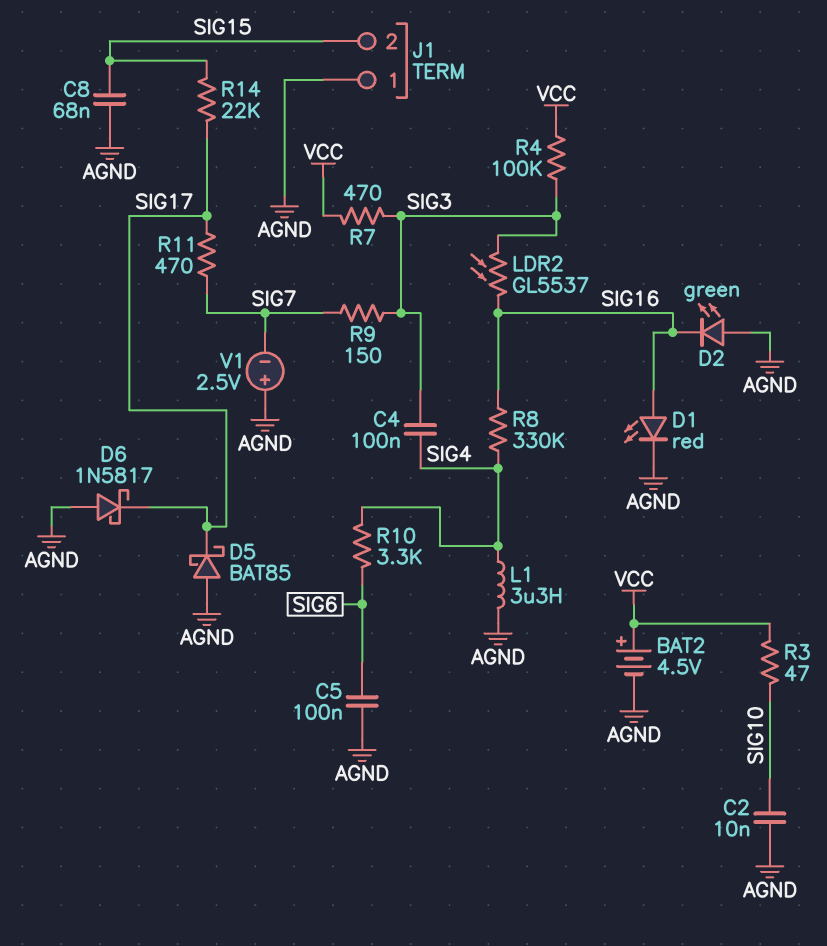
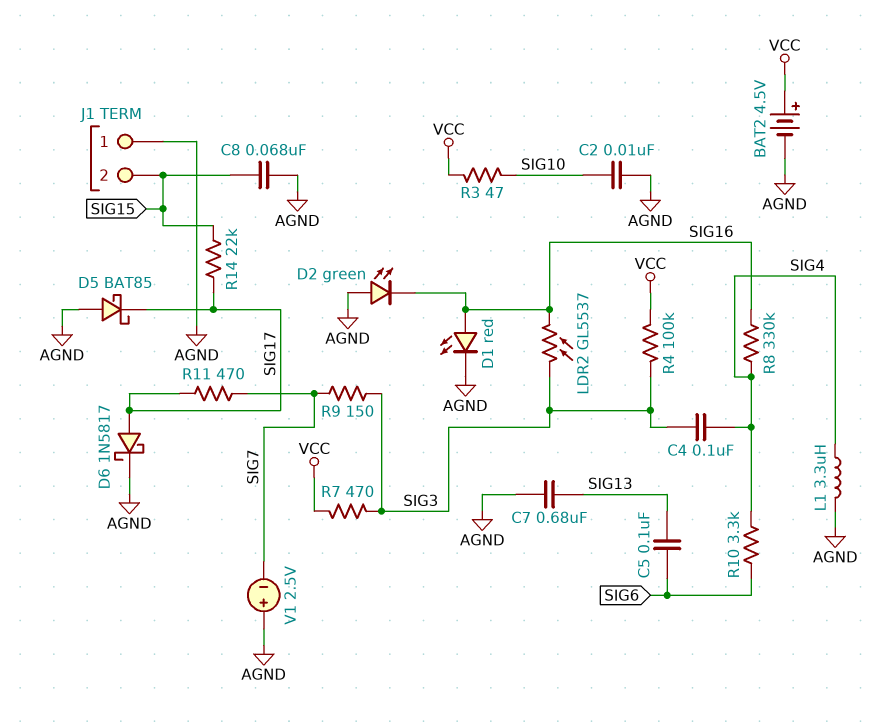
C5: 100nF (AGND, SIG6) -> 100nF (SIG6, SIG13)
C7: none -> 680nF (AGND, SIG13)
D6: schottky 1N5817 (A AGND, K SIG17) -> schottky 1N5817 (A SIG17, K AGND)

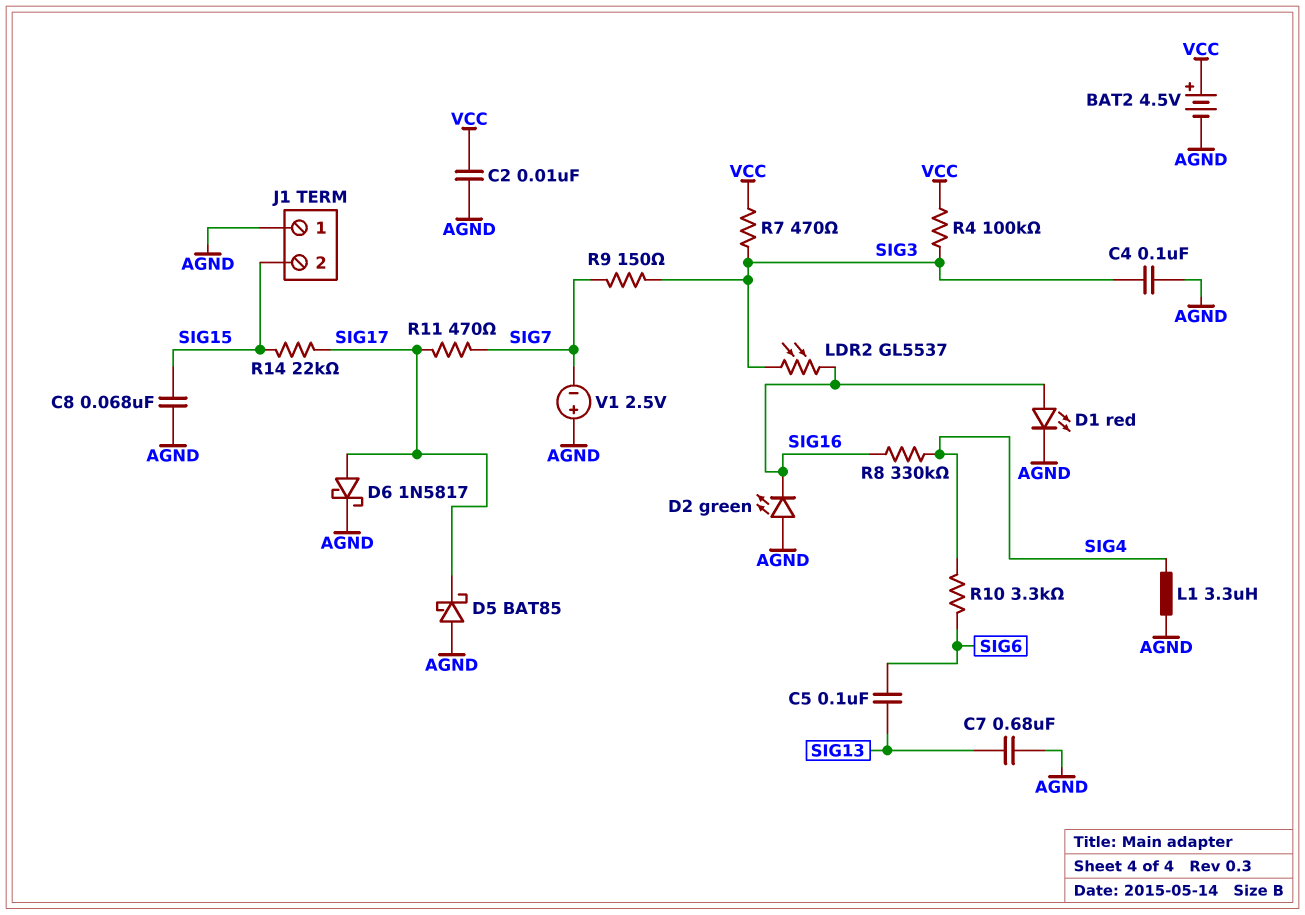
C2: 10nF (AGND, SIG10) -> 10nF (AGND, VCC)
C4: 100nF (SIG3, SIG4) -> 100nF (AGND, SIG3)
R3: 47 (SIG10, VCC) -> none

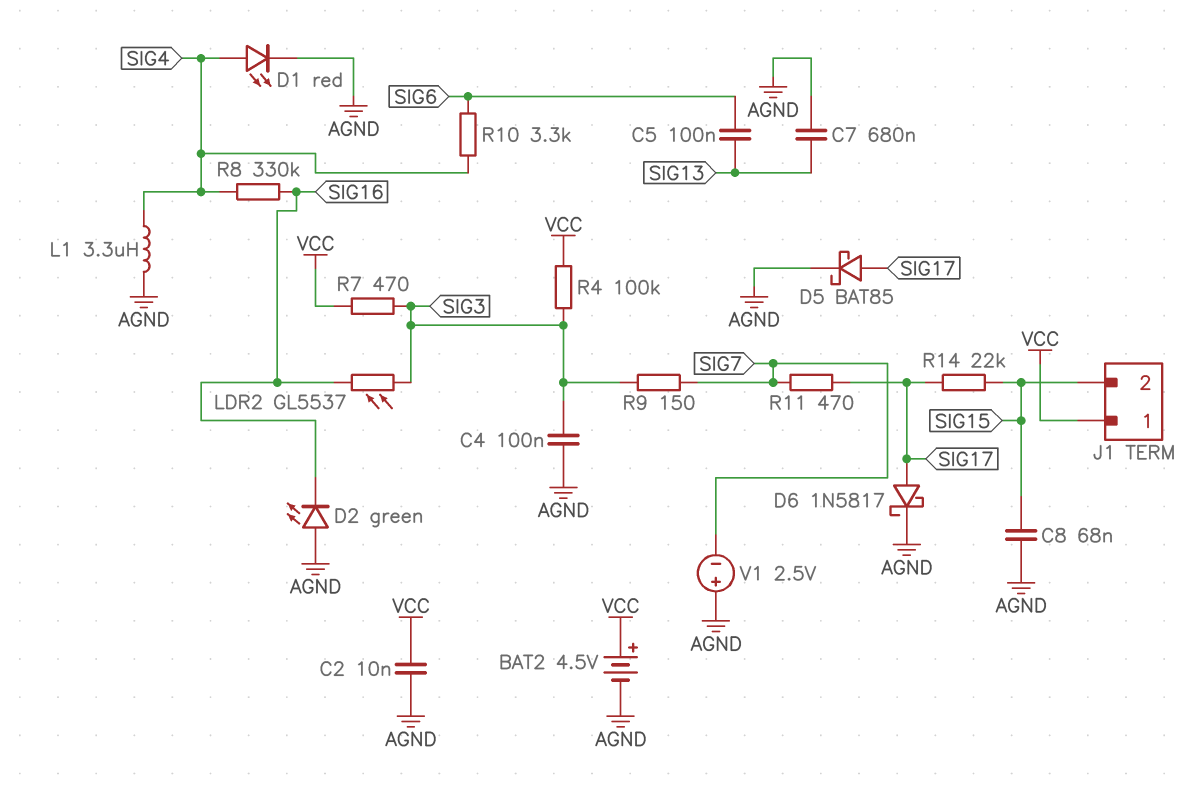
D1: LED red (A SIG16, K AGND) -> LED red (A SIG4, K AGND)
D5: schottky BAT85 (A AGND, K SIG17) -> schottky BAT85 (A SIG17, K AGND)
J1 pin 1: AGND -> VCC

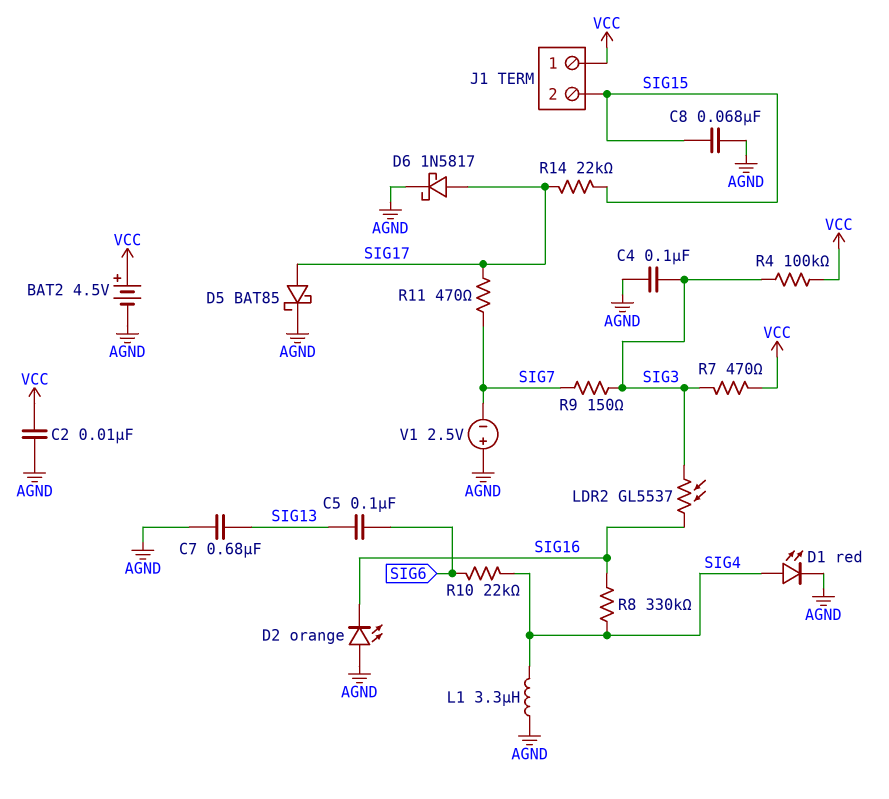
D2: LED green (A AGND, K SIG16) -> LED orange (A AGND, K SIG16)
R10: 3.3k (SIG4, SIG6) -> 22k (SIG4, SIG6)

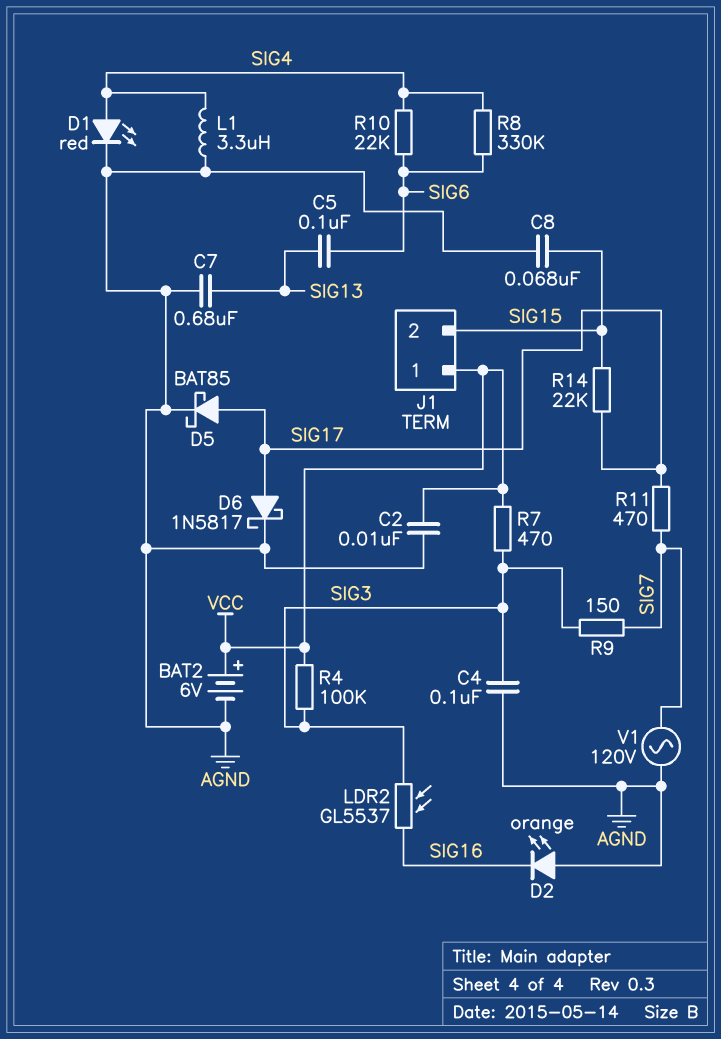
BAT2: 4.5V (plus VCC, minus AGND) -> 6V (plus VCC, minus AGND)
R8: 330k (SIG4, SIG16) -> 330k (SIG4, SIG6)
V1: 2.5V (plus AGND, minus SIG7) -> AC 120V (AGND, SIG7)

